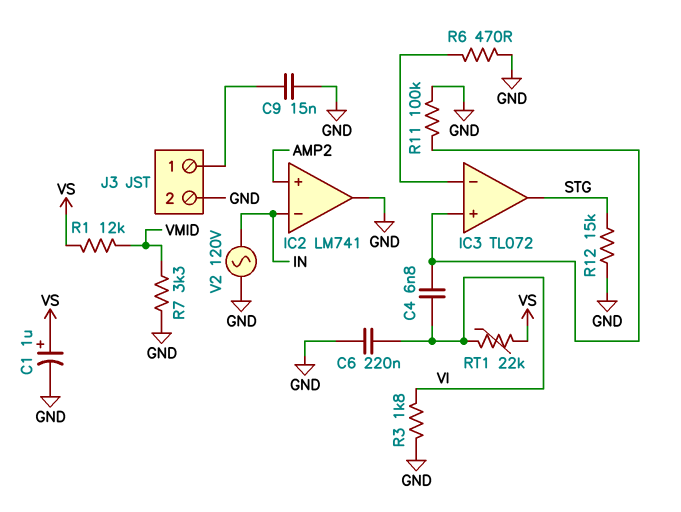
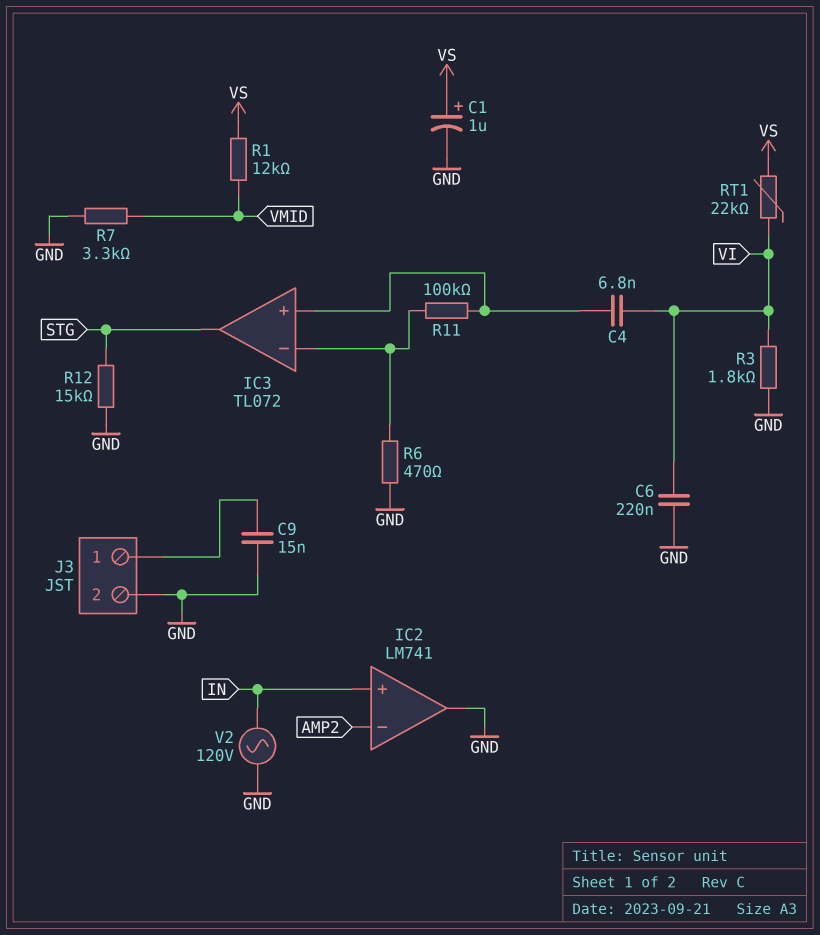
IC2 pin in+: AMP2 -> IN
IC2 pin in-: IN -> AMP2
R11: 100k (GND, IC3/in+) -> 100k (IC3/in+, IC3/in-)

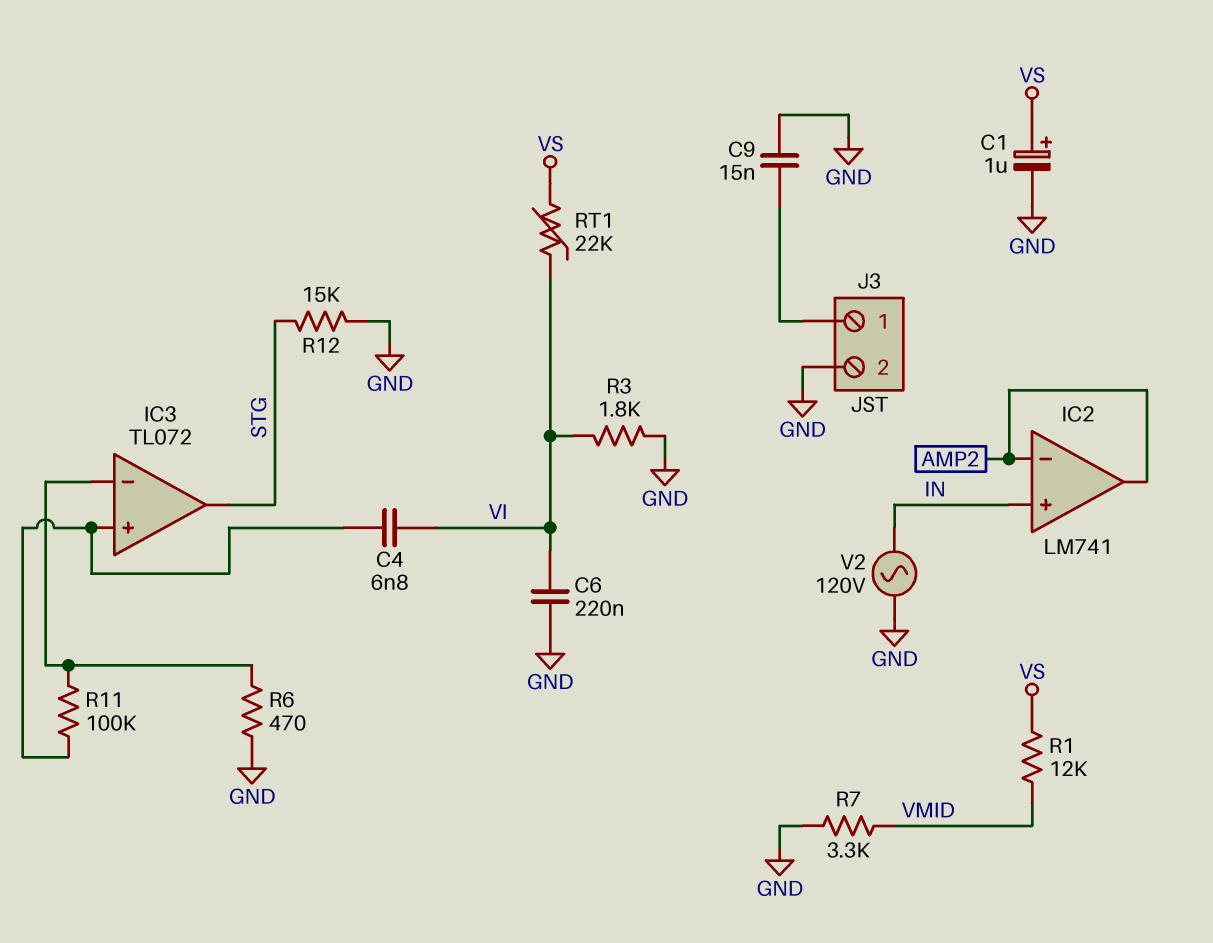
IC2 pin out: GND -> AMP2

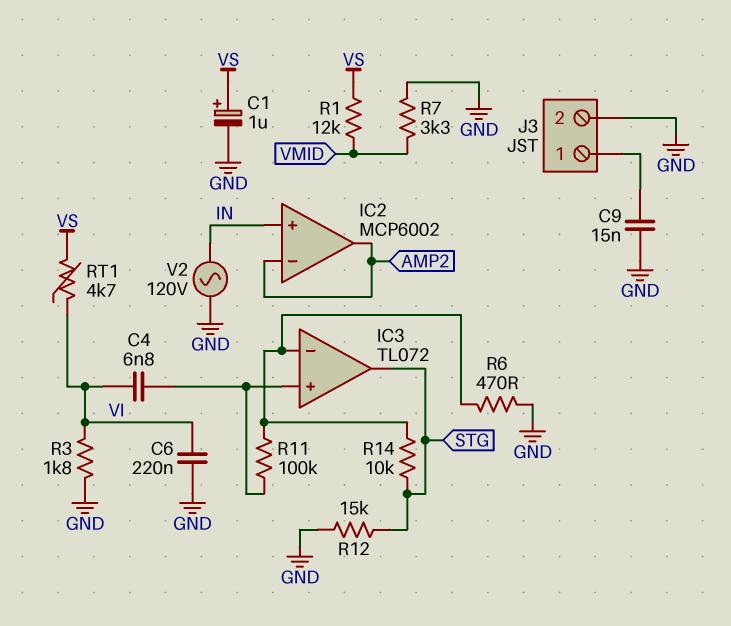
IC2: LM741 -> MCP6002
R14: none -> 10k (IC3/in-, STG)
RT1: 22k (VI, VS) -> 4.7k (VI, VS)

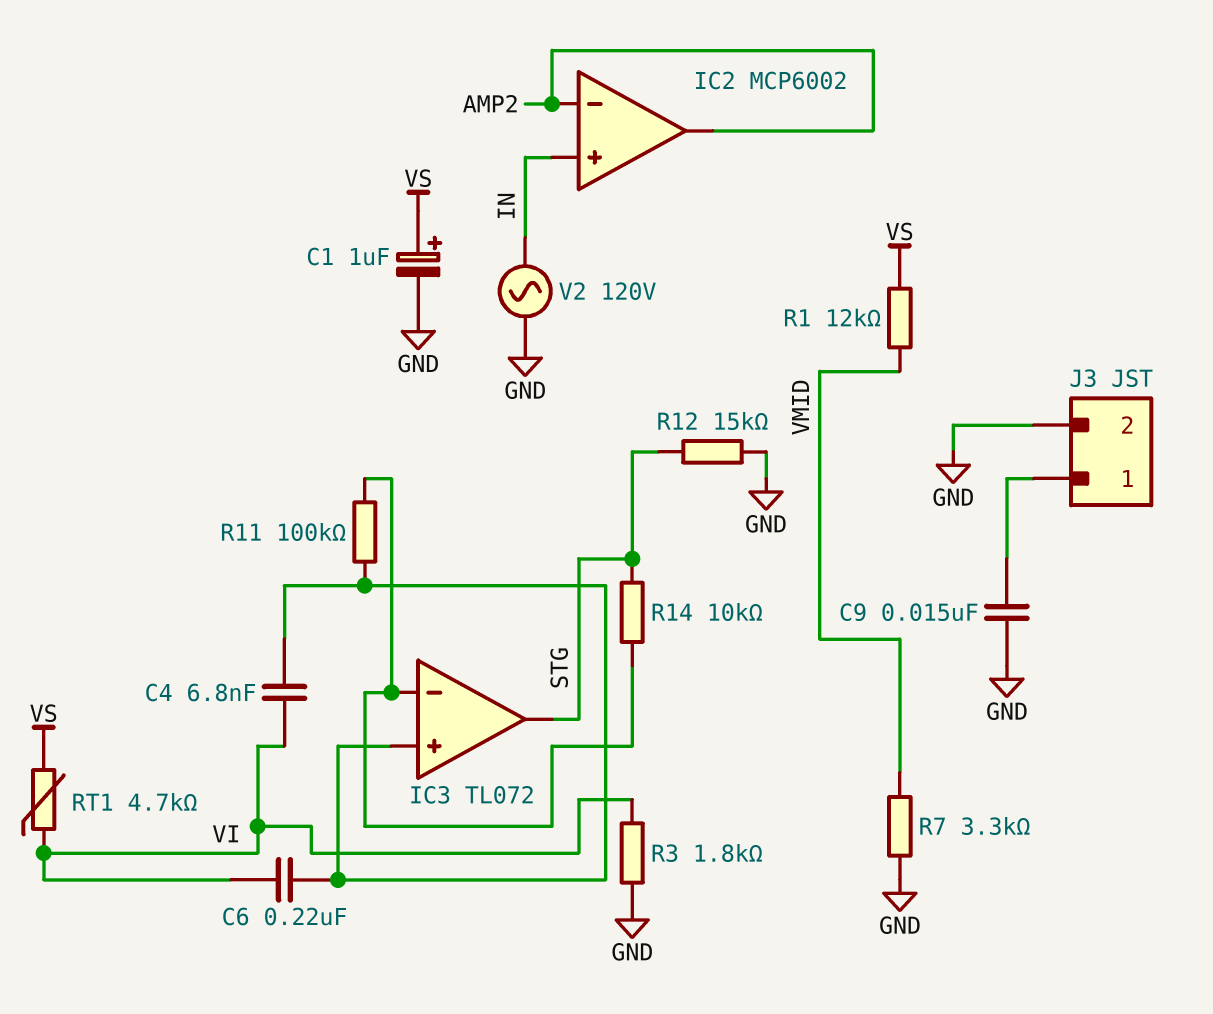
C6: 220nF (GND, VI) -> 220nF (IC3/in+, VI)
R6: 470 (GND, IC3/in-) -> none

